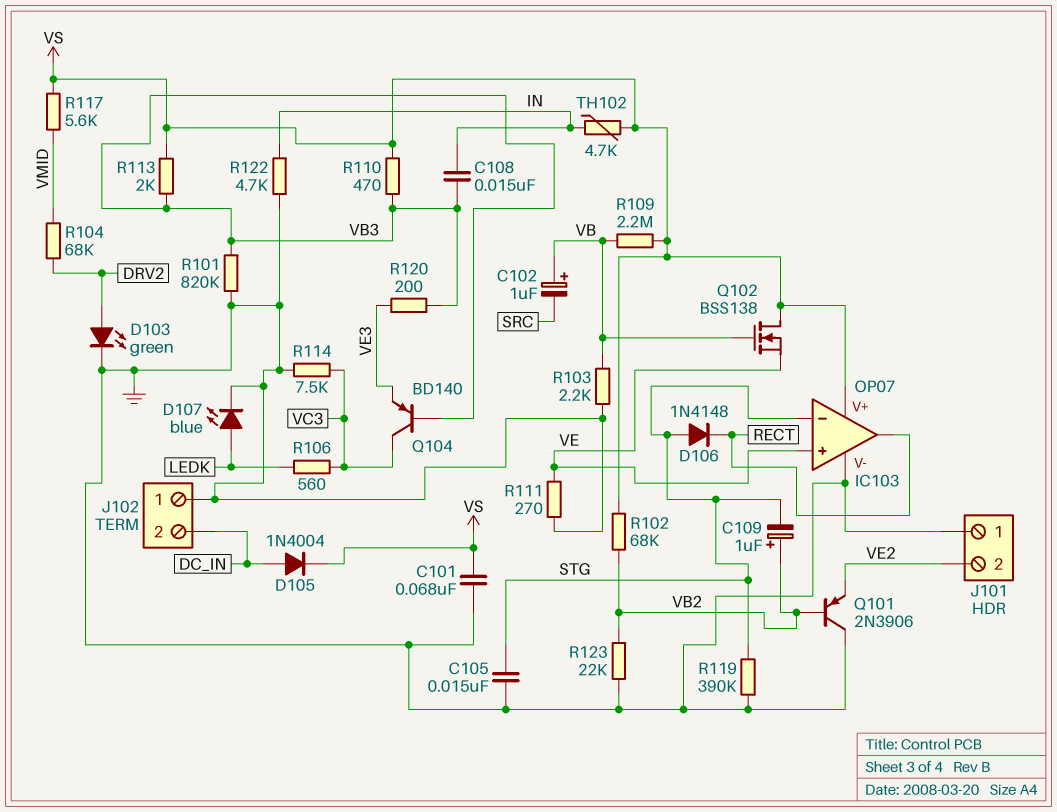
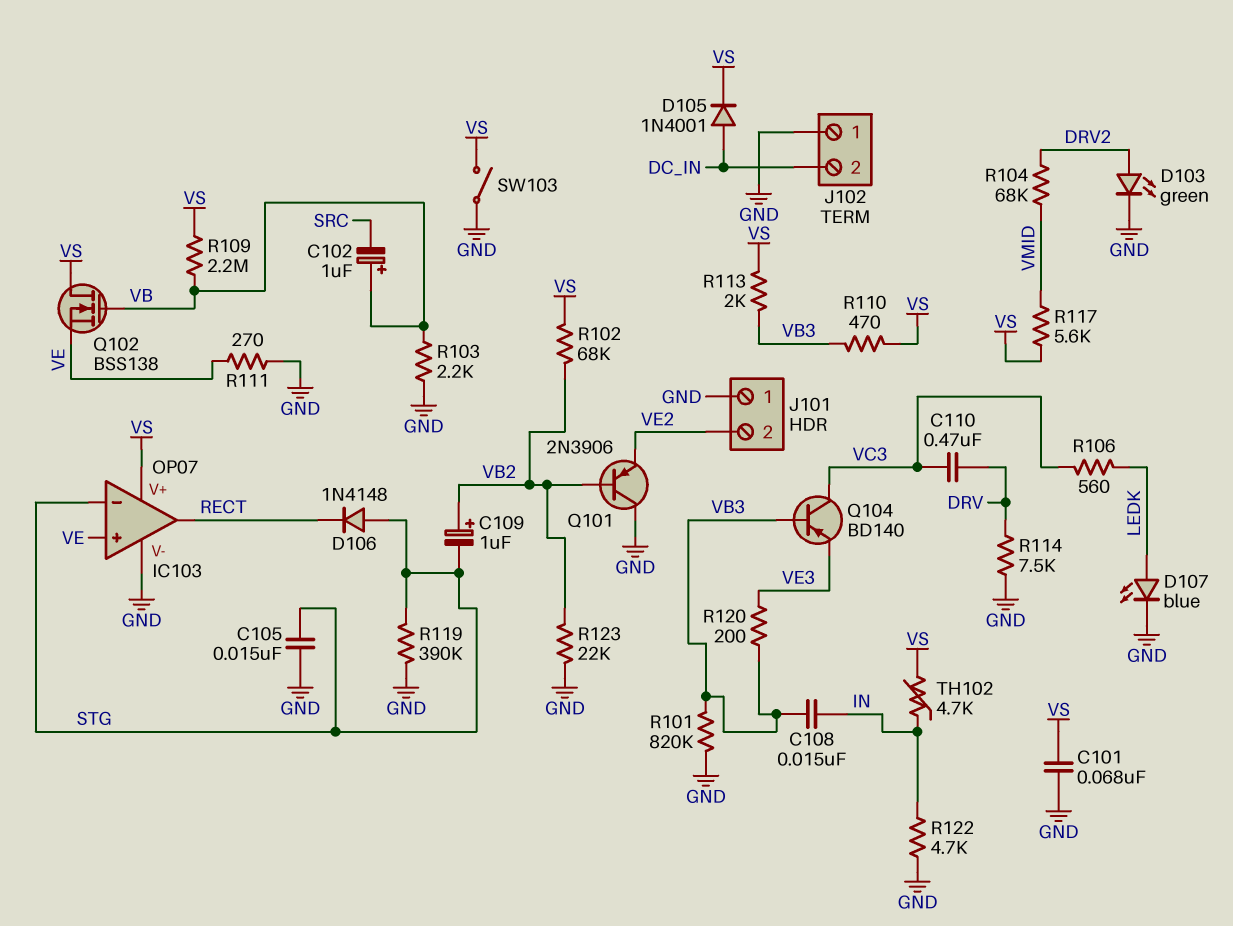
C110: none -> 470nF (DRV, VC3)
D105: diode 1N4004 (A DC_IN, K VS) -> diode 1N4001 (A DC_IN, K VS)
R114: 7.5k (GND, VC3) -> 7.5k (DRV, GND)
SW103: none -> switch (GND, VS)

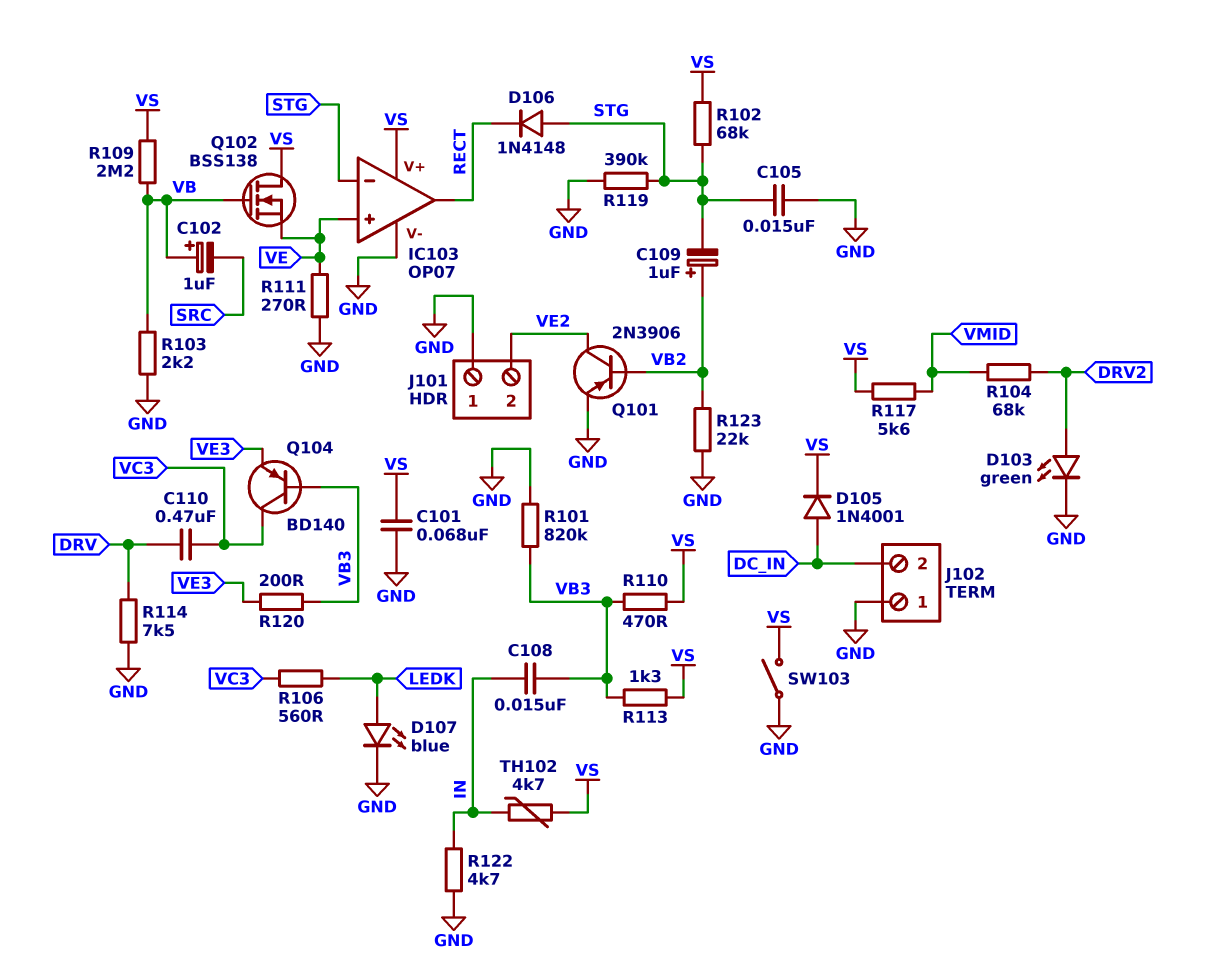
Q101: PNP 2N3906 (B VB2, C GND, E VE2) -> PNP 2N3906 (B VB2, C VE2, E GND)
R102: 68k (VB2, VS) -> 68k (STG, VS)
R113: 2k (VB3, VS) -> 1.3k (VB3, VS)

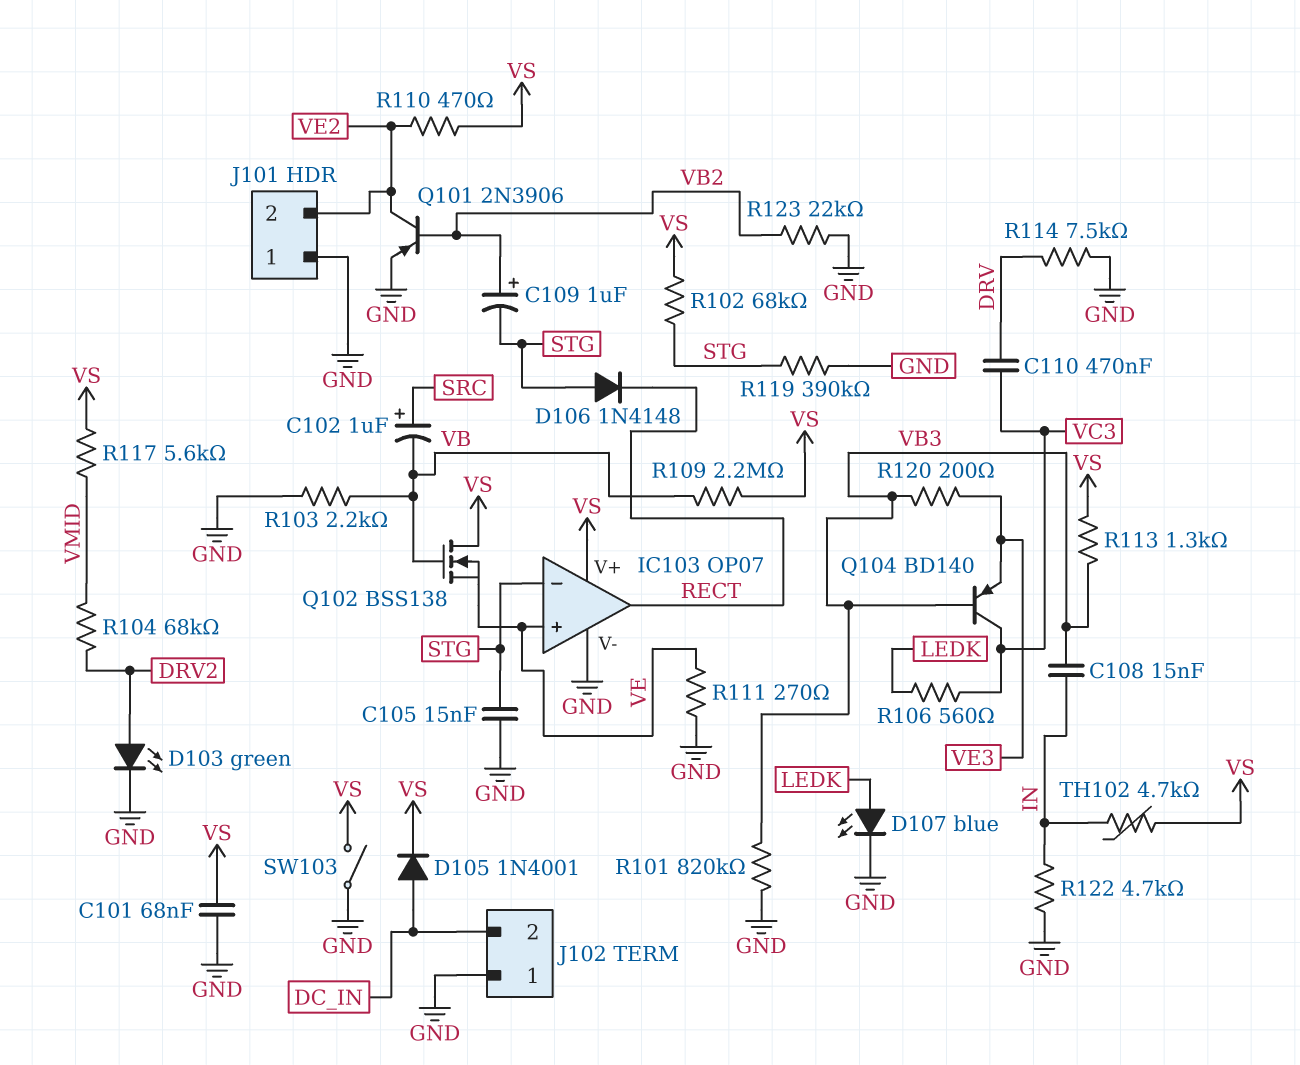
C102: 1uF (plus VB, minus SRC) -> 1uF (plus SRC, minus VB)
R110: 470 (VB3, VS) -> 470 (VE2, VS)

